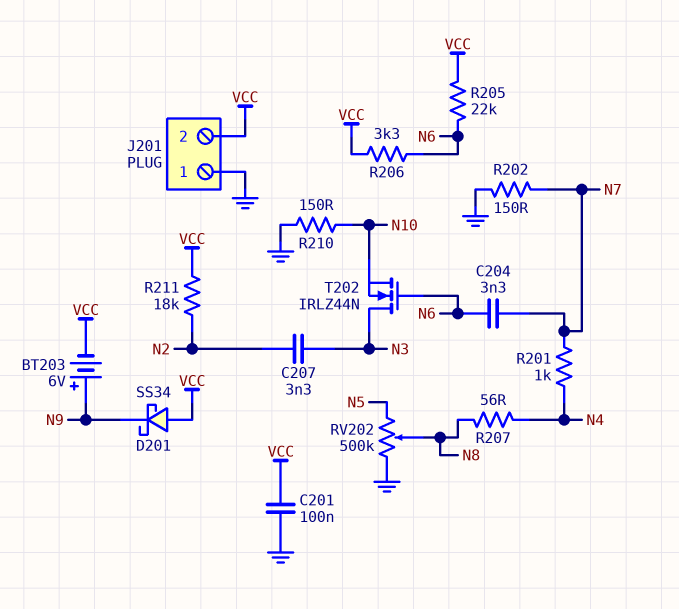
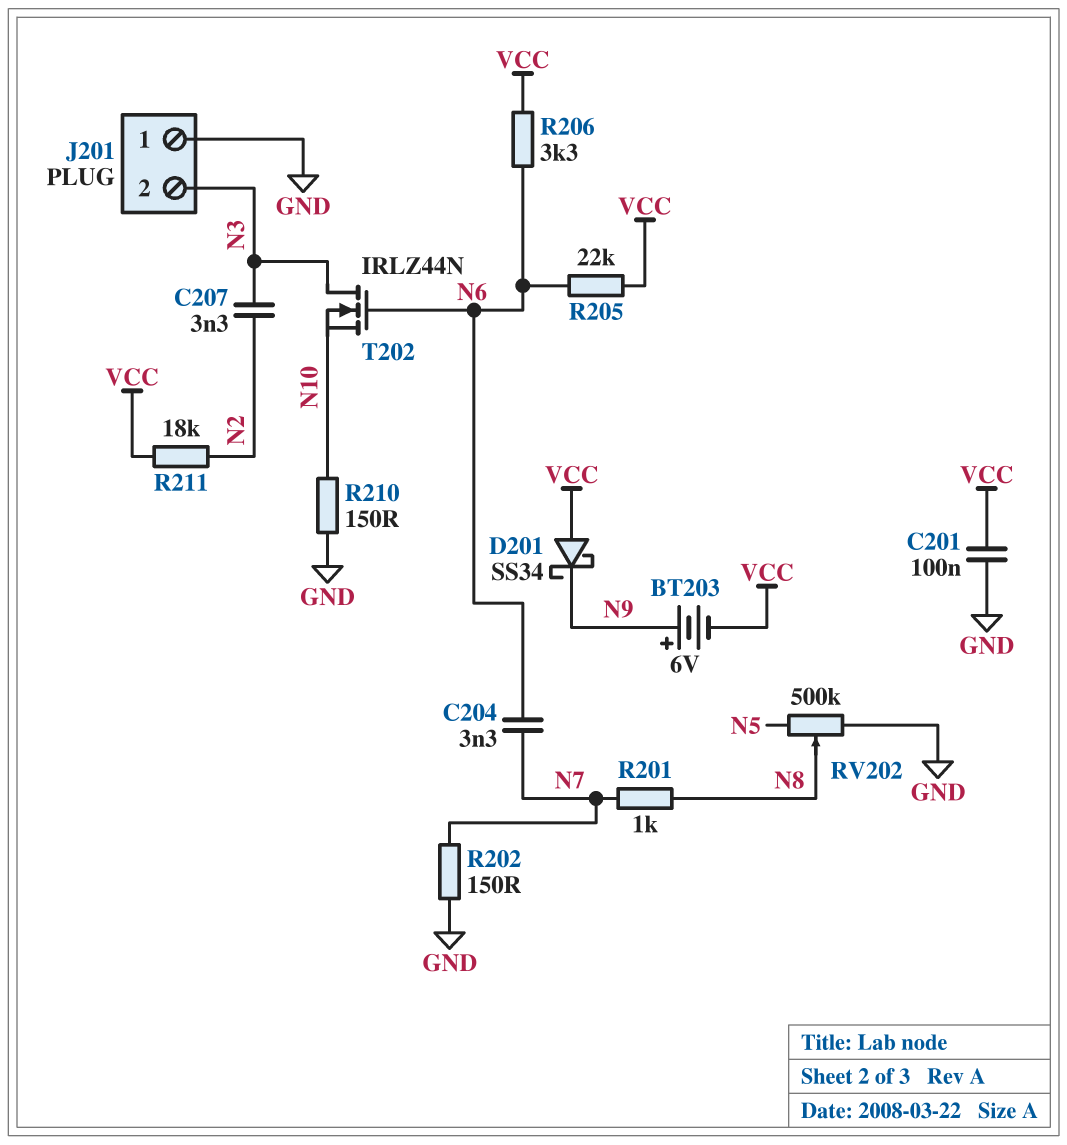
J201 pin 2: VCC -> N3
R201: 1k (N4, N7) -> 1k (N7, N8)
R207: 56 (N4, N8) -> none

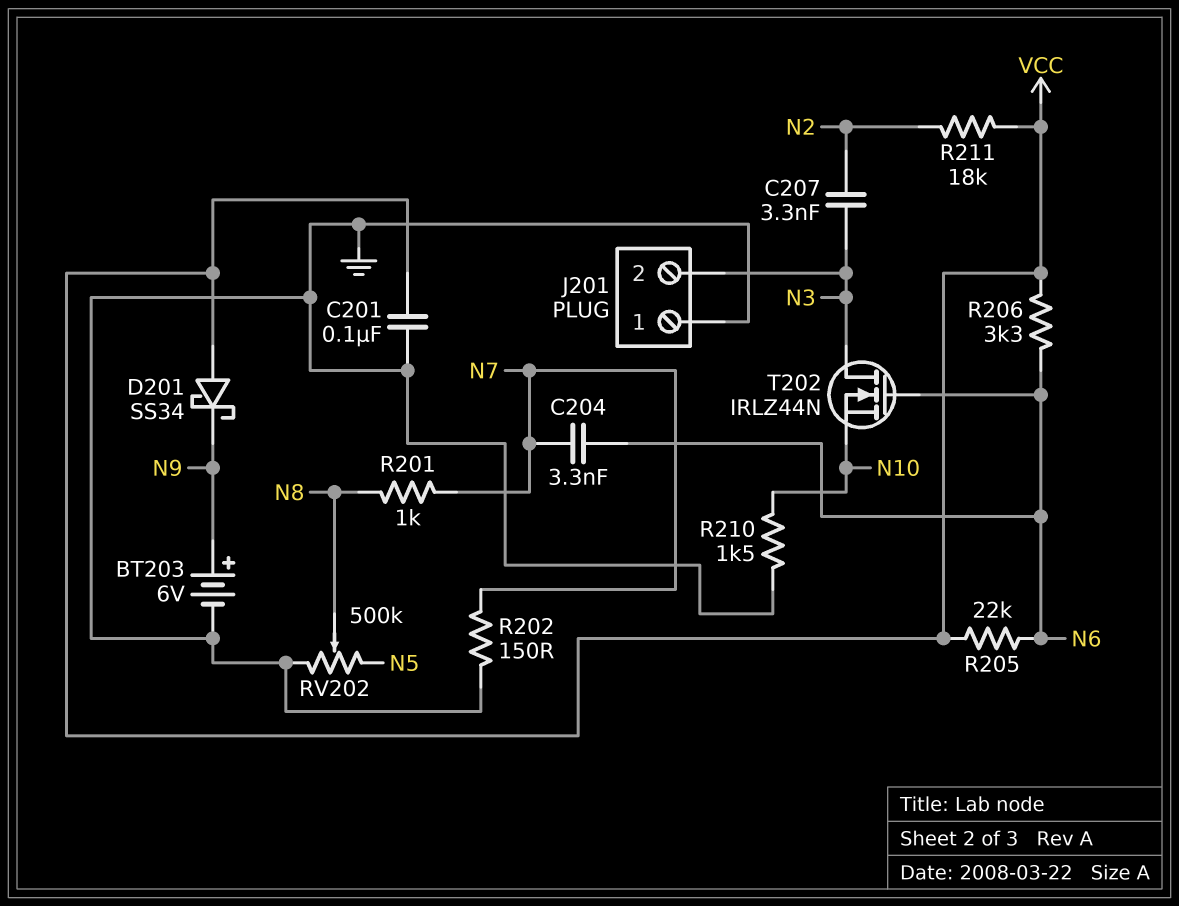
BT203: 6V (plus N9, minus VCC) -> 6V (plus N9, minus GND)
R210: 150 (GND, N10) -> 1.5k (GND, N10)

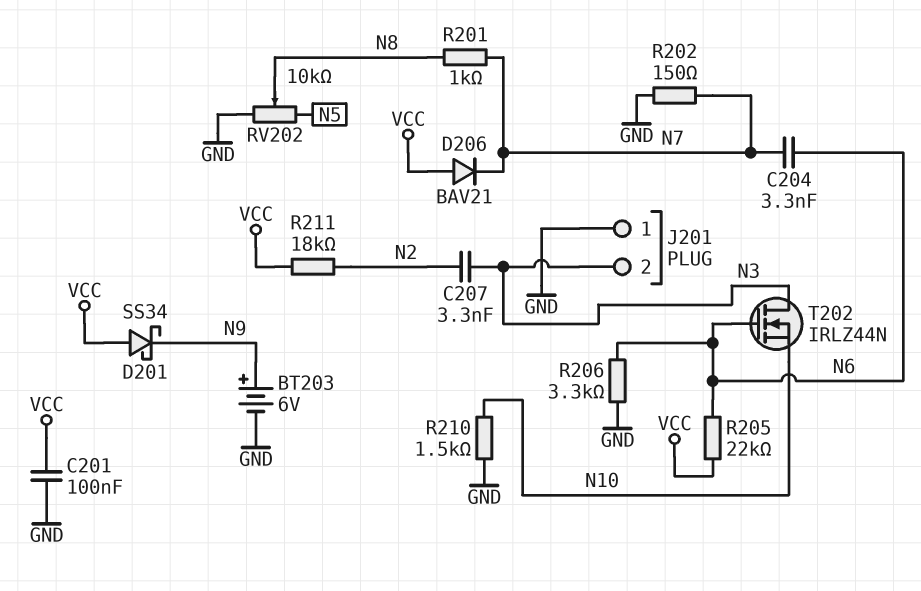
D206: none -> diode BAV21 (A VCC, K N7)
R206: 3.3k (N6, VCC) -> 3.3k (GND, N6)
RV202: 500k (GND, N5, wiper N8) -> 10k (GND, N5, wiper N8)

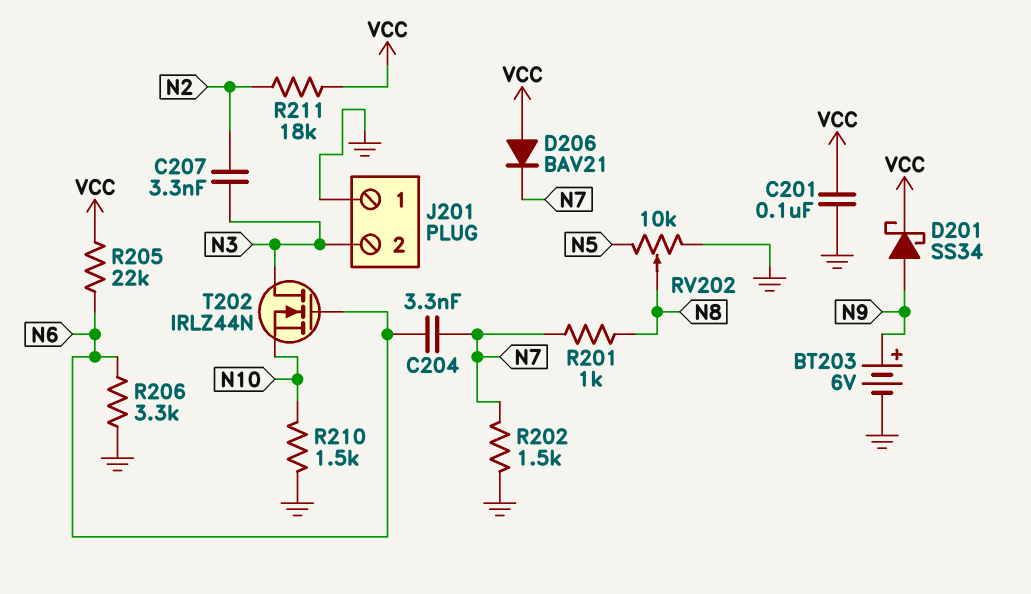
D201: schottky SS34 (A VCC, K N9) -> schottky SS34 (A N9, K VCC)
R202: 150 (GND, N7) -> 1.5k (GND, N7)

